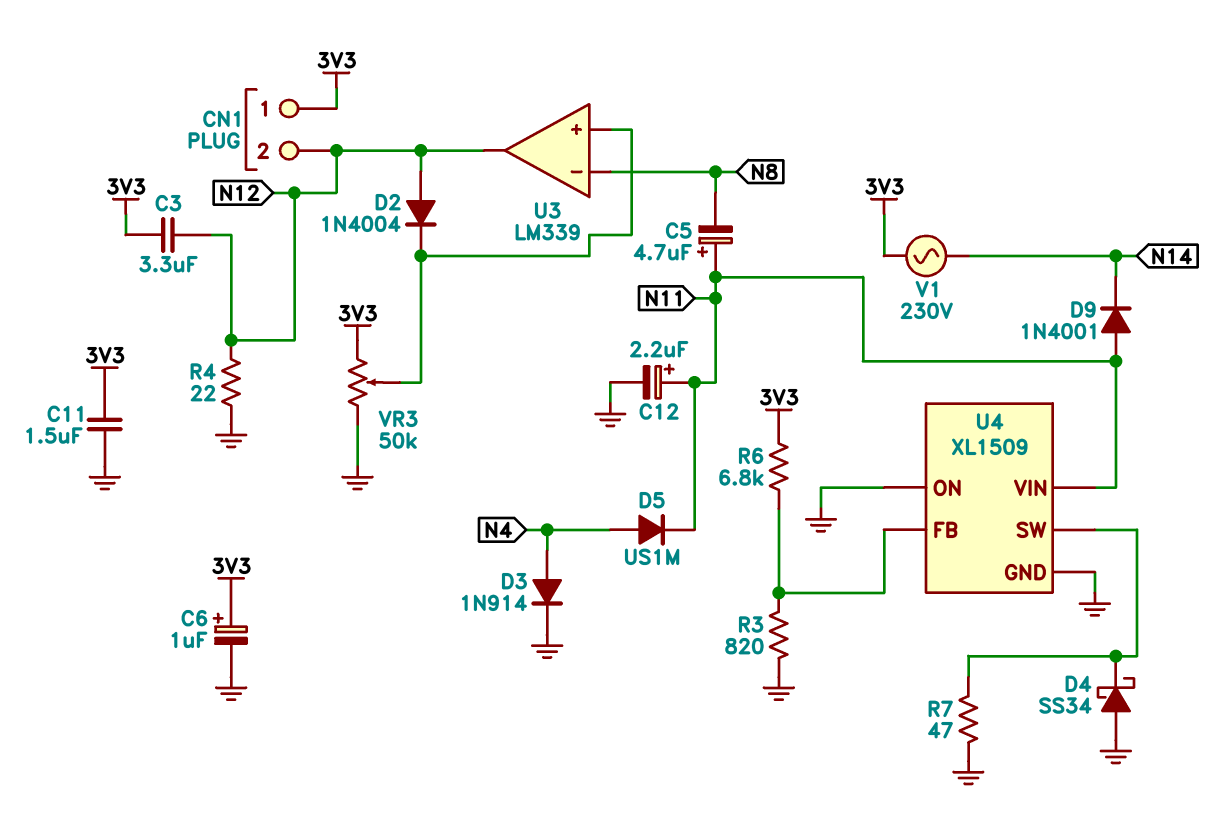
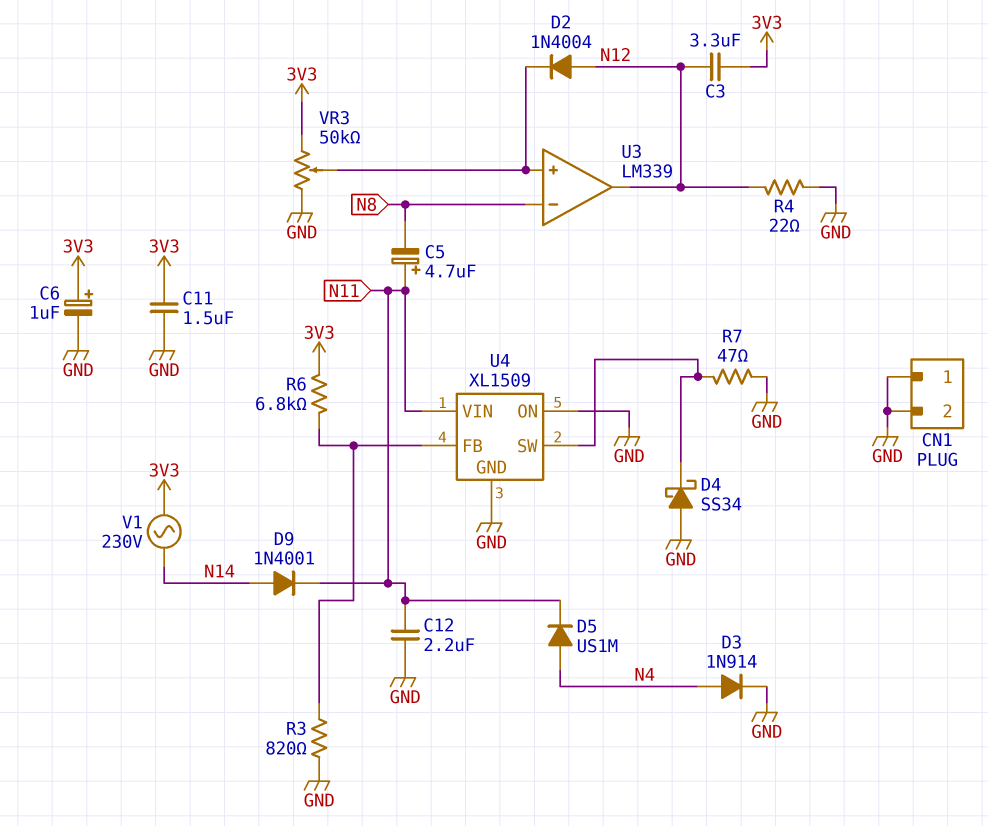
C12: 2.2uF (plus N11, minus GND) -> 2.2uF (GND, N11)
CN1 pin 1: 3V3 -> GND
CN1 pin 2: N12 -> GND
D9: diode 1N4001 (A N11, K N14) -> diode 1N4001 (A N14, K N11)

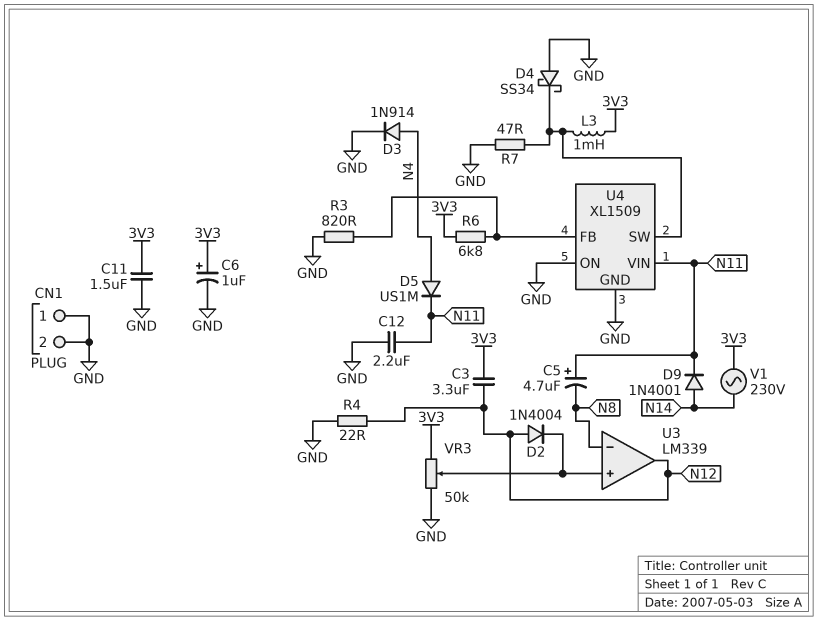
L3: none -> 1mH (3V3, U4/SW)

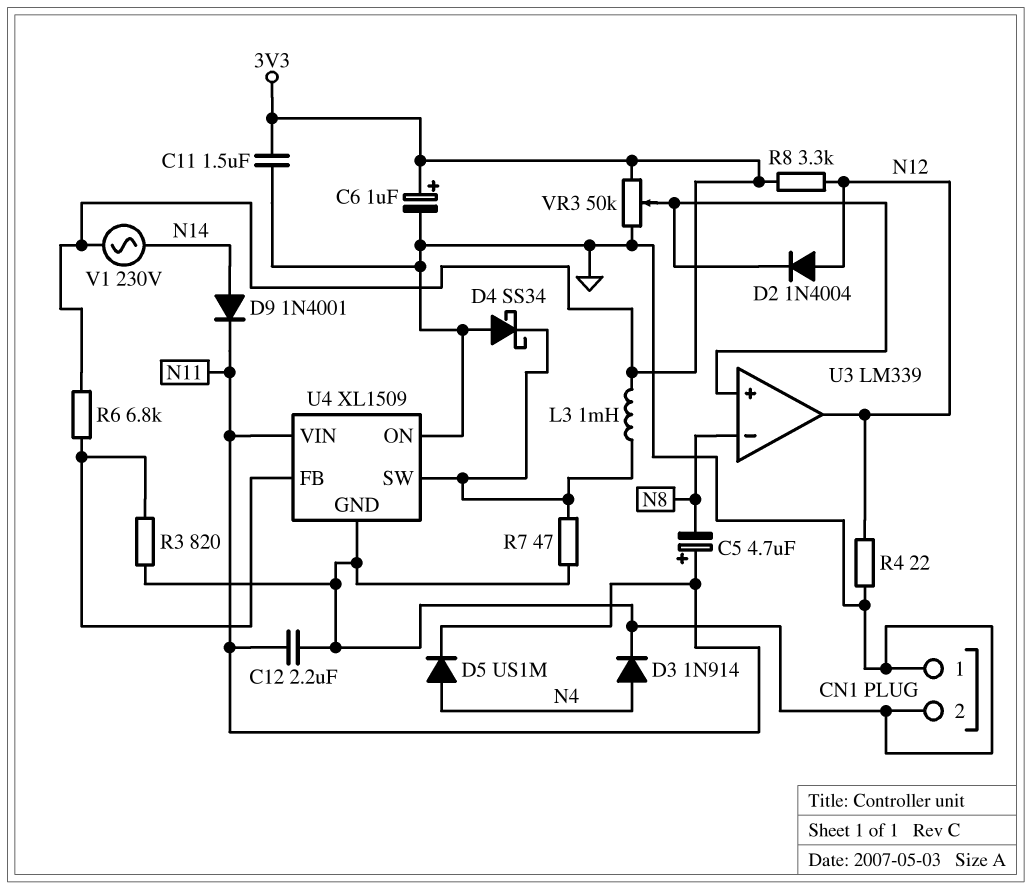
C3: 3.3uF (3V3, N12) -> none
R8: none -> 3.3k (3V3, N12)

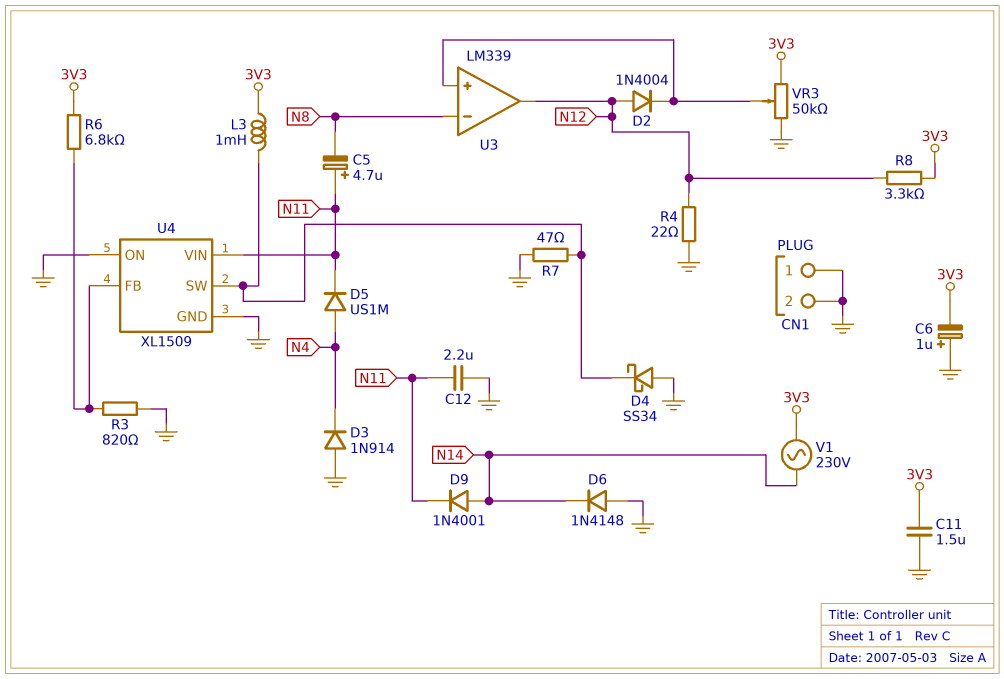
C6: 1uF (plus 3V3, minus GND) -> 1uF (plus GND, minus 3V3)
D3: diode 1N914 (A N4, K GND) -> diode 1N914 (A GND, K N4)
D6: none -> diode 1N4148 (A GND, K N14)

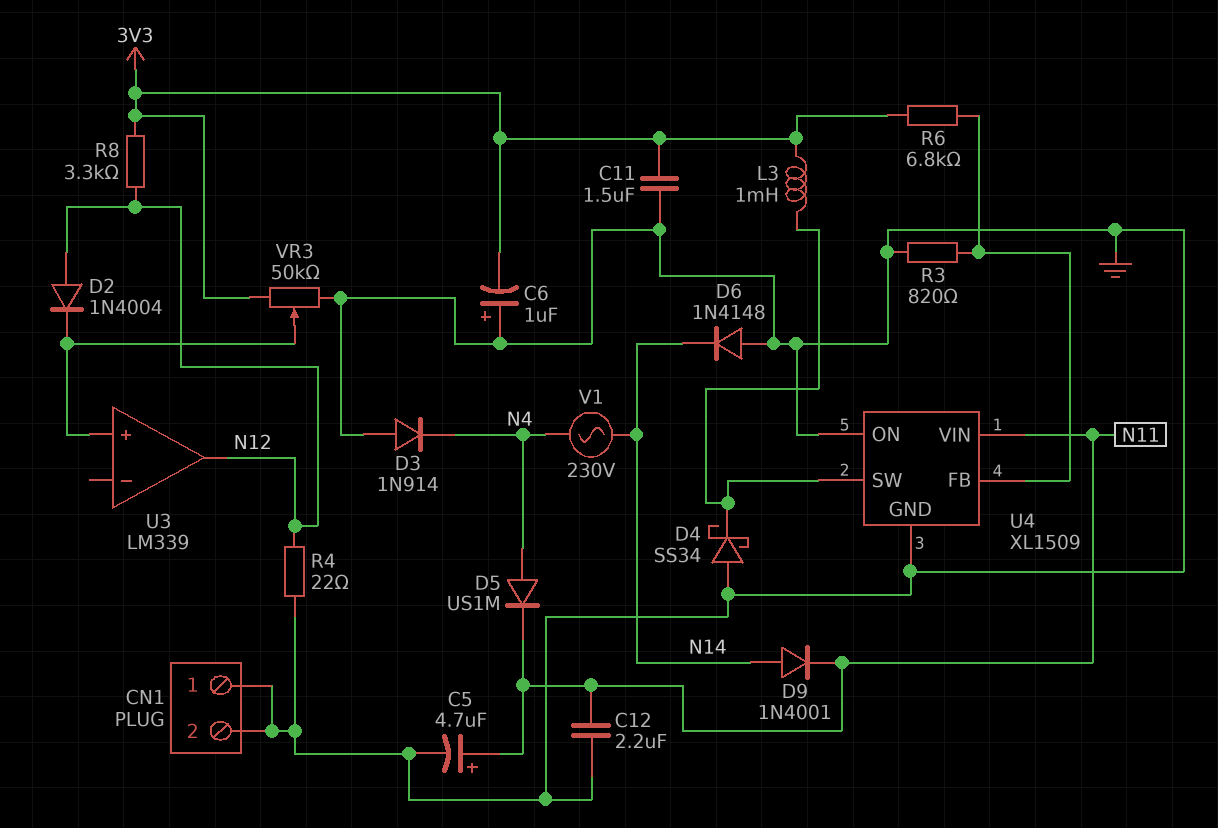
C5: 4.7uF (plus N11, minus N8) -> 4.7uF (plus N11, minus GND)
R7: 47 (GND, U4/SW) -> none
U3 pin in-: N8 -> none
V1: AC 230V (3V3, N14) -> AC 230V (N4, N14)

